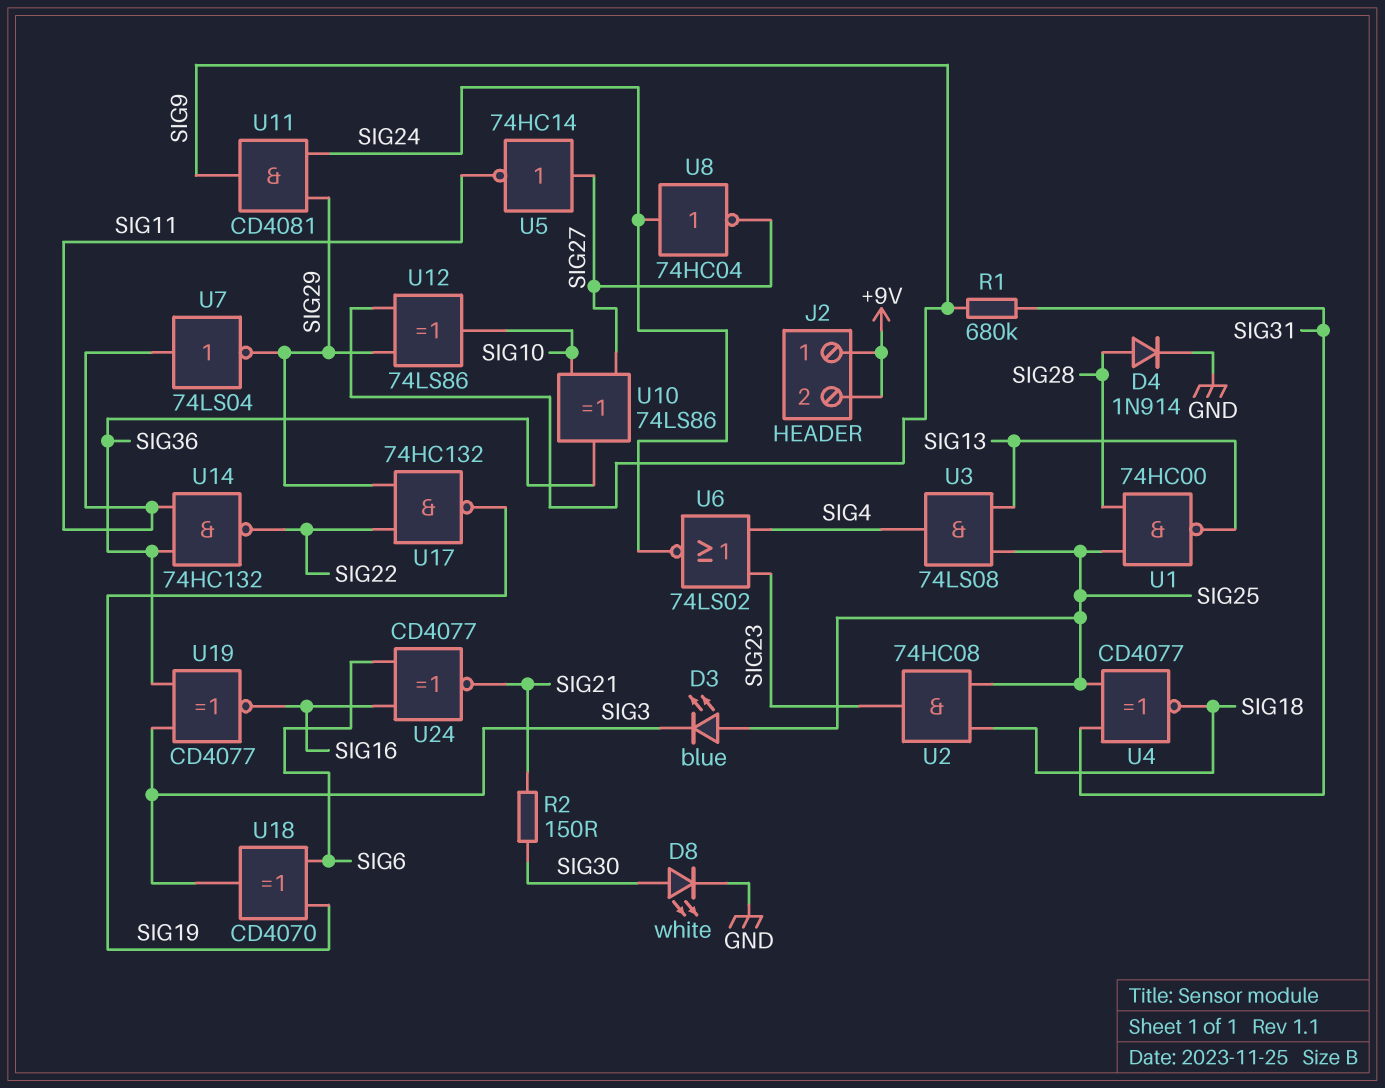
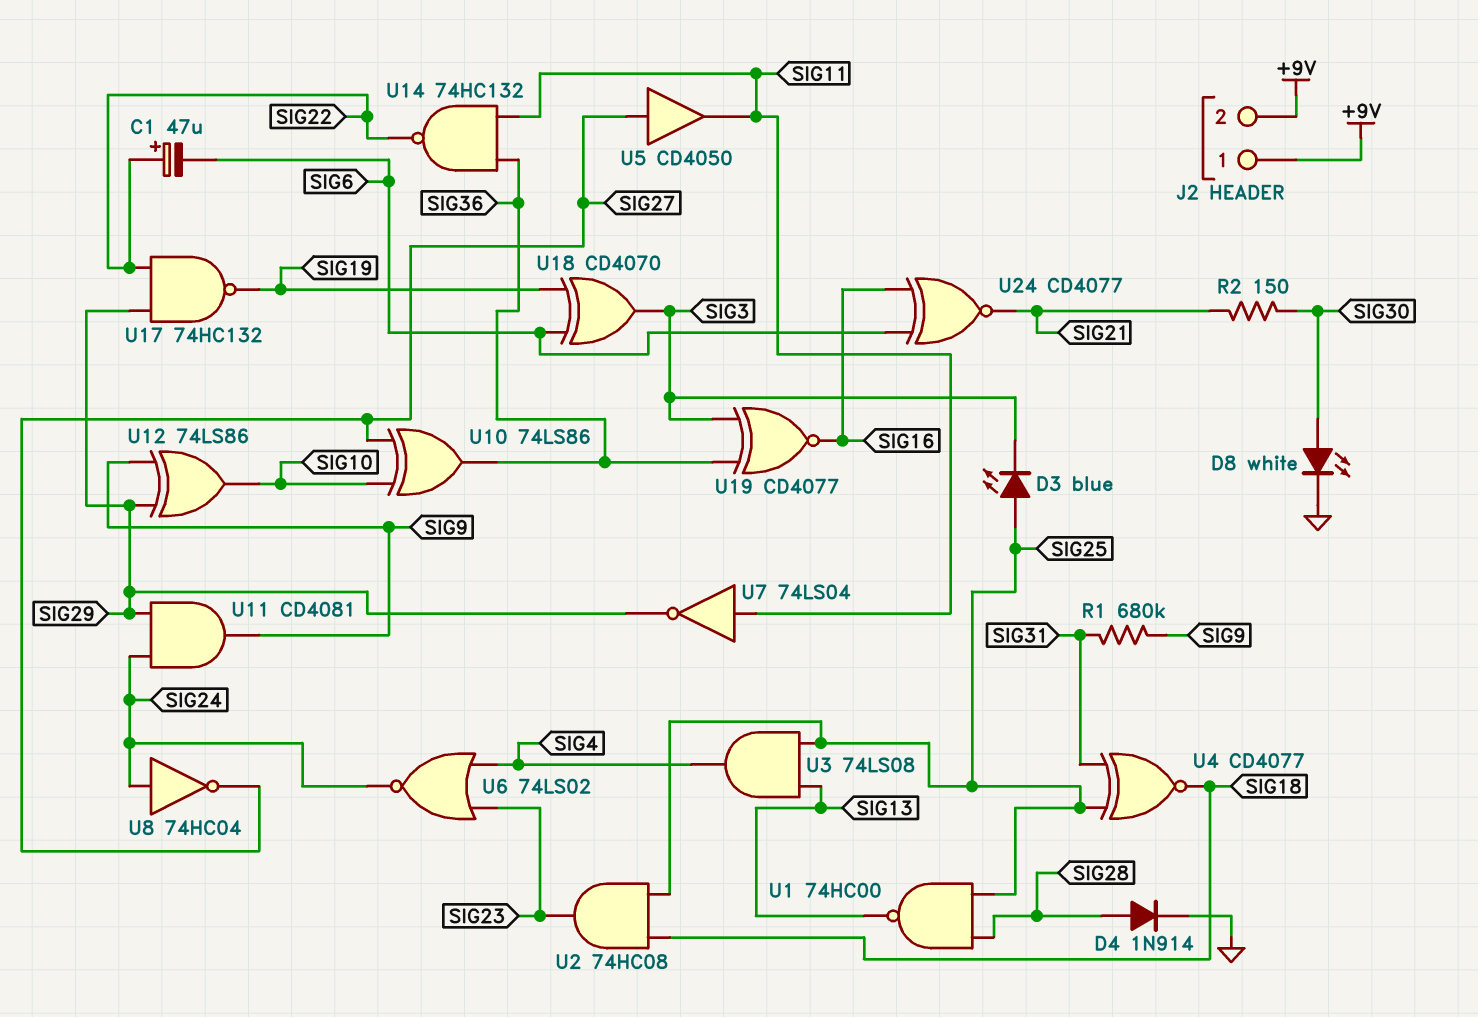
C1: none -> 47uF (plus SIG22, minus SIG6)
U5: NOT 74HC14 (in SIG27, out SIG11) -> buffer CD4050 (in SIG27, out SIG11)

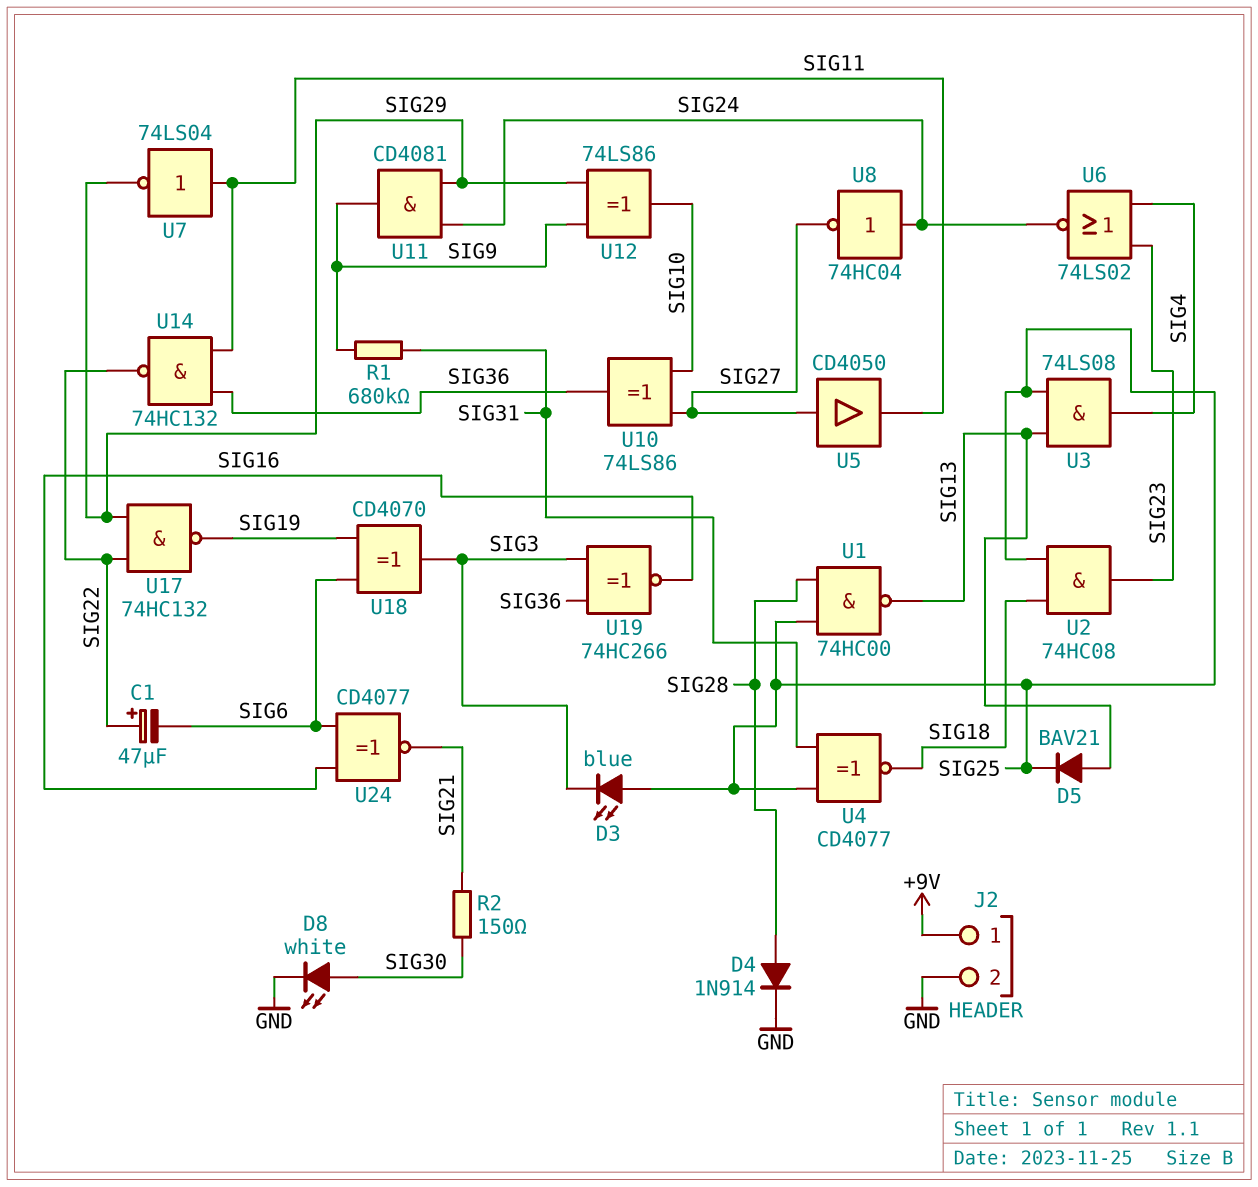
D5: none -> diode BAV21 (A SIG13, K SIG25)
J2 pin 2: +9V -> GND
U19: XNOR CD4077 (in SIG3, in SIG36, out SIG16) -> XNOR 74HC266 (in SIG3, in SIG36, out SIG16)

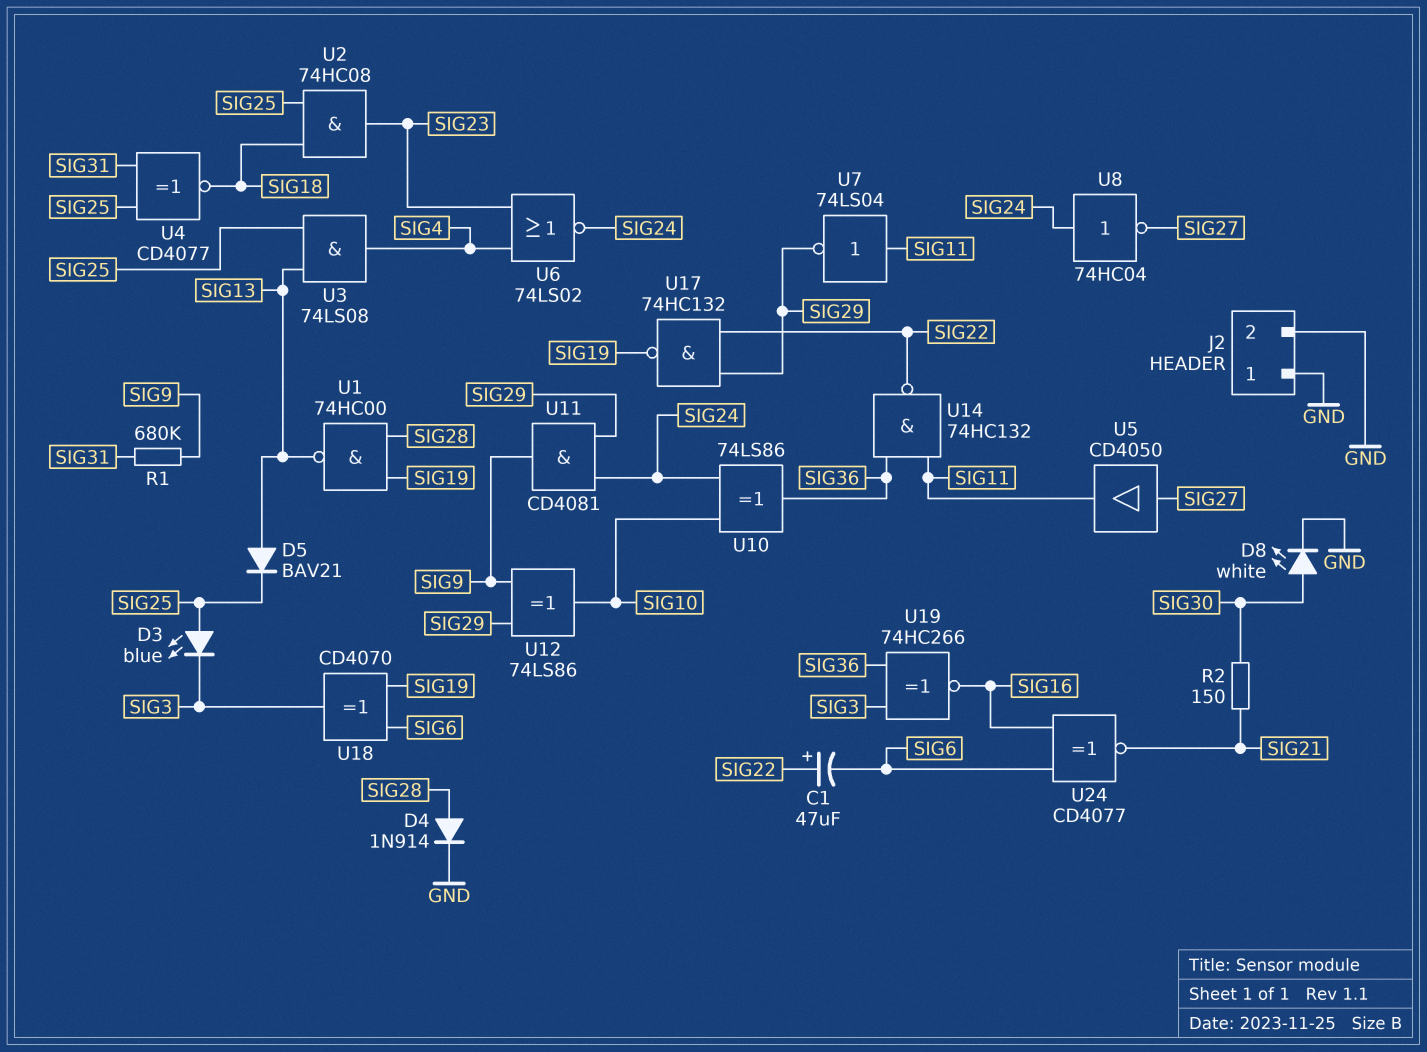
J2 pin 1: +9V -> GND
U1: NAND 74HC00 (in SIG25, in SIG28, out SIG13) -> NAND 74HC00 (in SIG19, in SIG28, out SIG13)
U10: XOR 74LS86 (in SIG10, in SIG27, out SIG36) -> XOR 74LS86 (in SIG10, in SIG24, out SIG36)

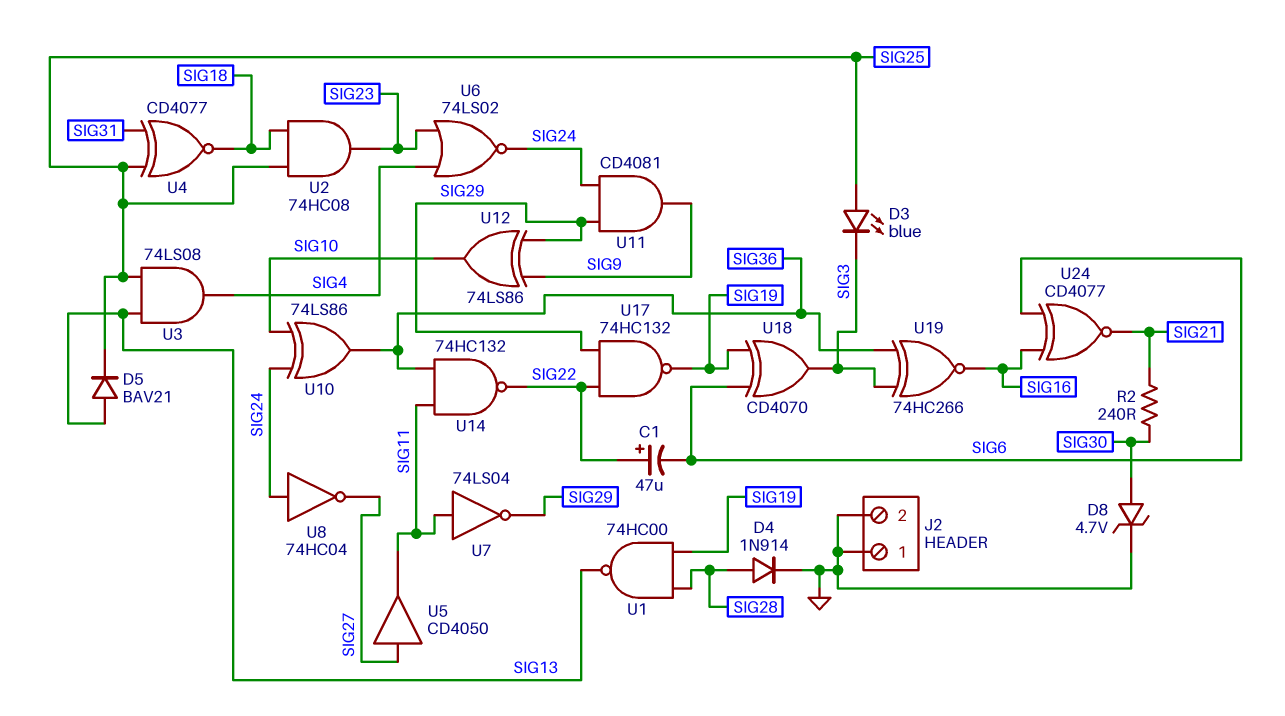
D8: LED white (A SIG30, K GND) -> zener 4.7V (A SIG30, K GND)
R1: 680k (SIG9, SIG31) -> none
R2: 150 (SIG21, SIG30) -> 240 (SIG21, SIG30)

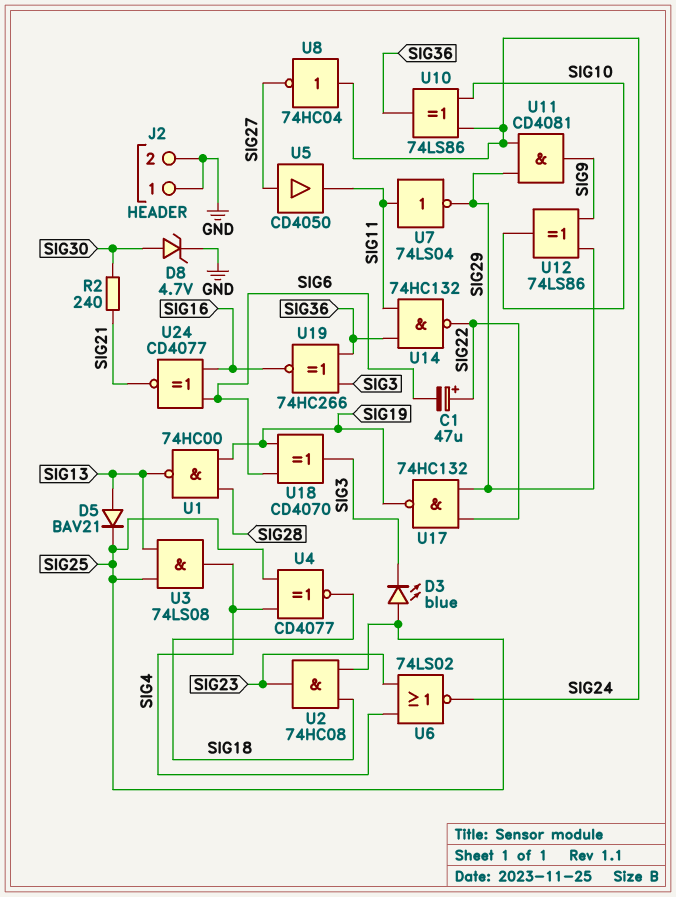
D4: diode 1N914 (A SIG28, K GND) -> none
U4: XNOR CD4077 (in SIG25, in SIG31, out SIG18) -> XNOR CD4077 (in SIG4, in SIG25, out SIG18)

